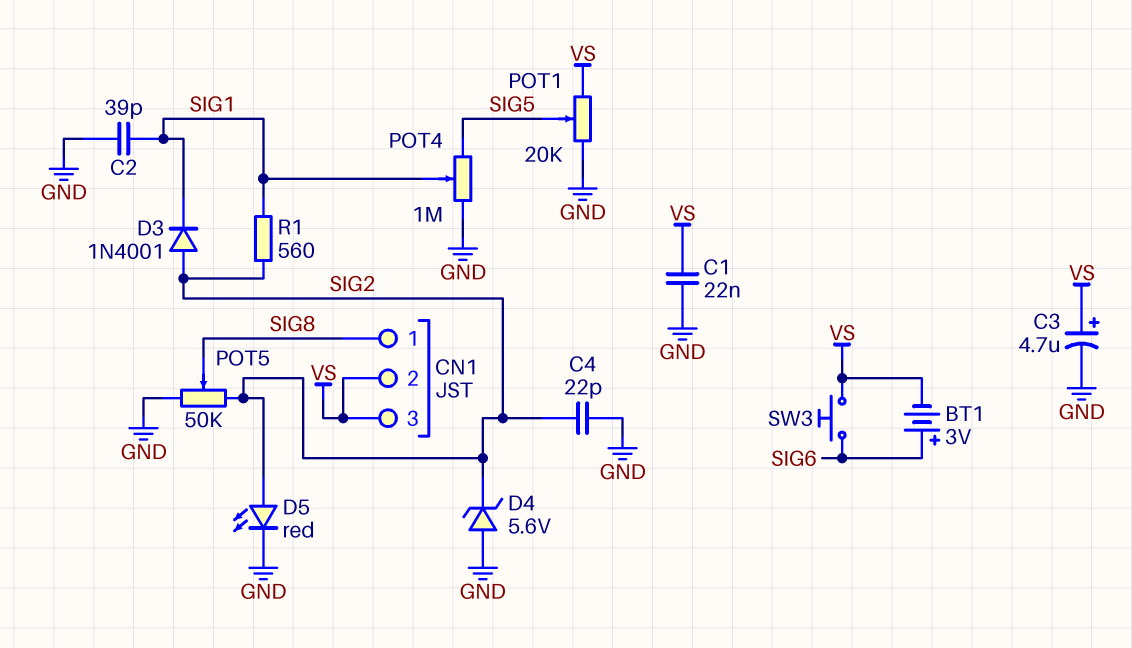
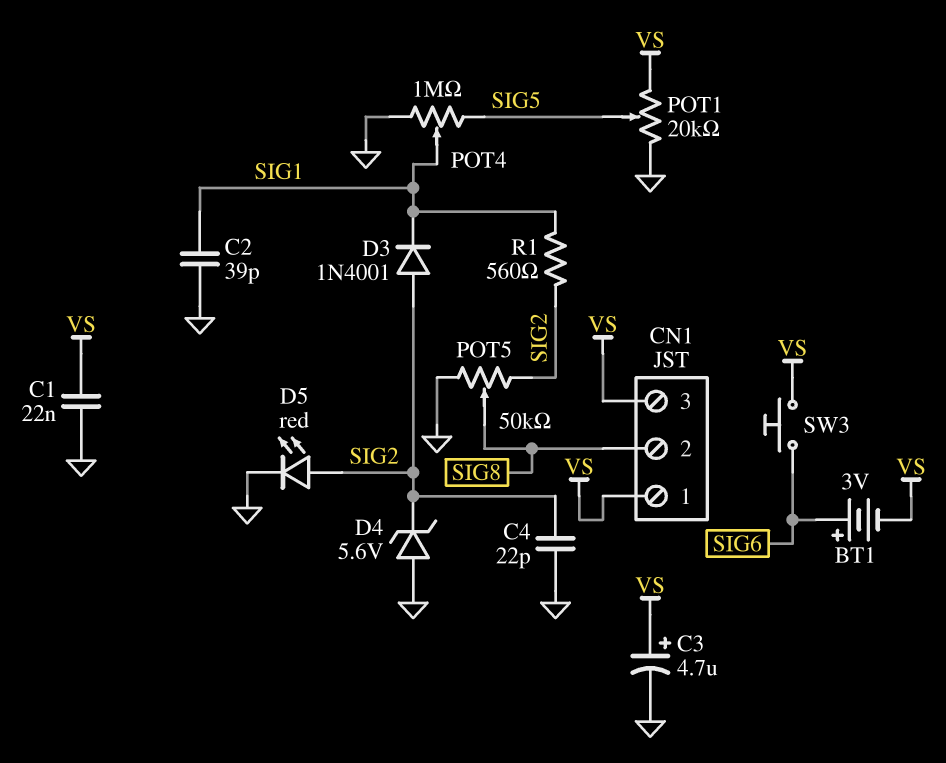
CN1 pin 1: SIG8 -> VS
CN1 pin 2: VS -> SIG8

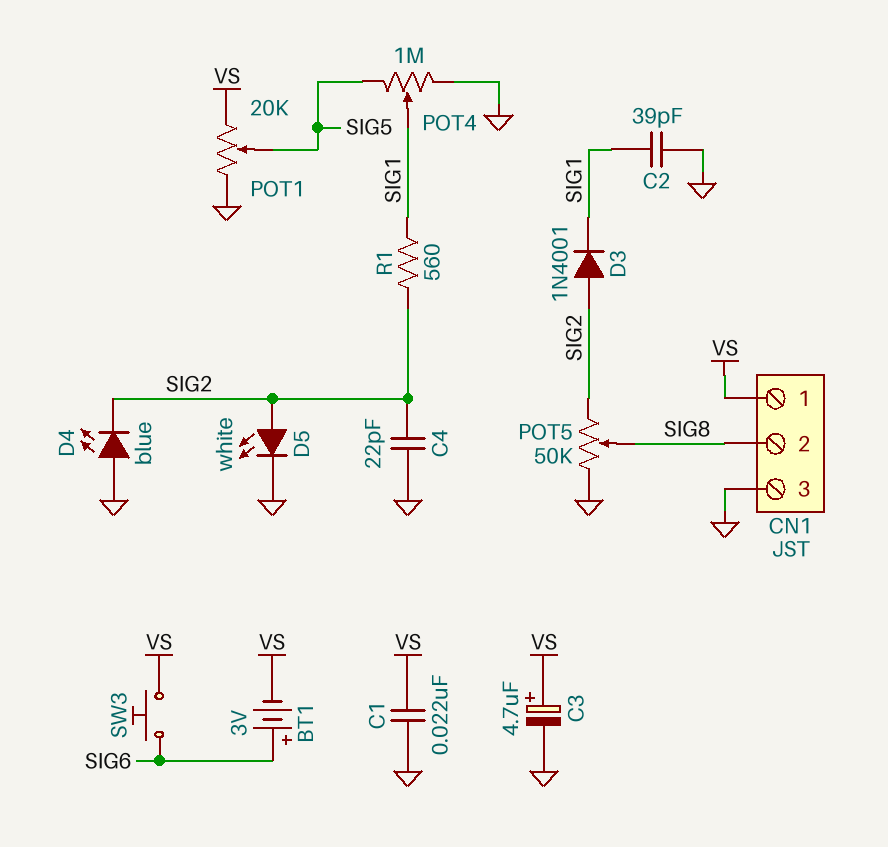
CN1 pin 3: VS -> GND
D4: zener 5.6V (A GND, K SIG2) -> LED blue (A GND, K SIG2)
D5: LED red (A SIG2, K GND) -> LED white (A SIG2, K GND)

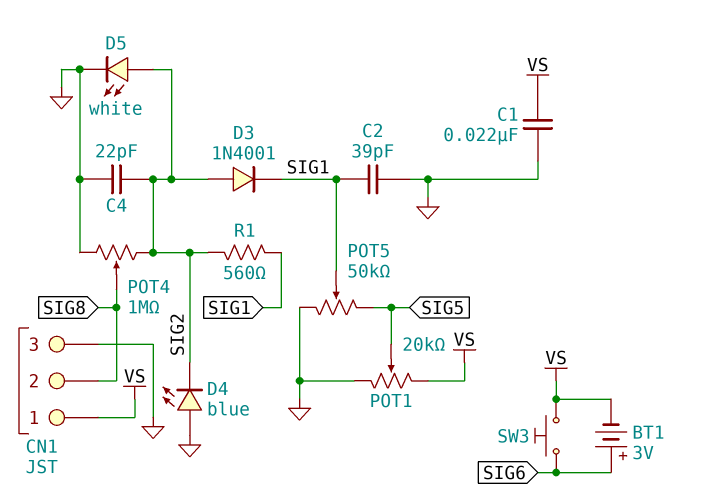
C3: 4.7uF (plus VS, minus GND) -> none
POT4: 1M (GND, SIG5, wiper SIG1) -> 1M (GND, SIG2, wiper SIG8)
POT5: 50k (GND, SIG2, wiper SIG8) -> 50k (GND, SIG5, wiper SIG1)

